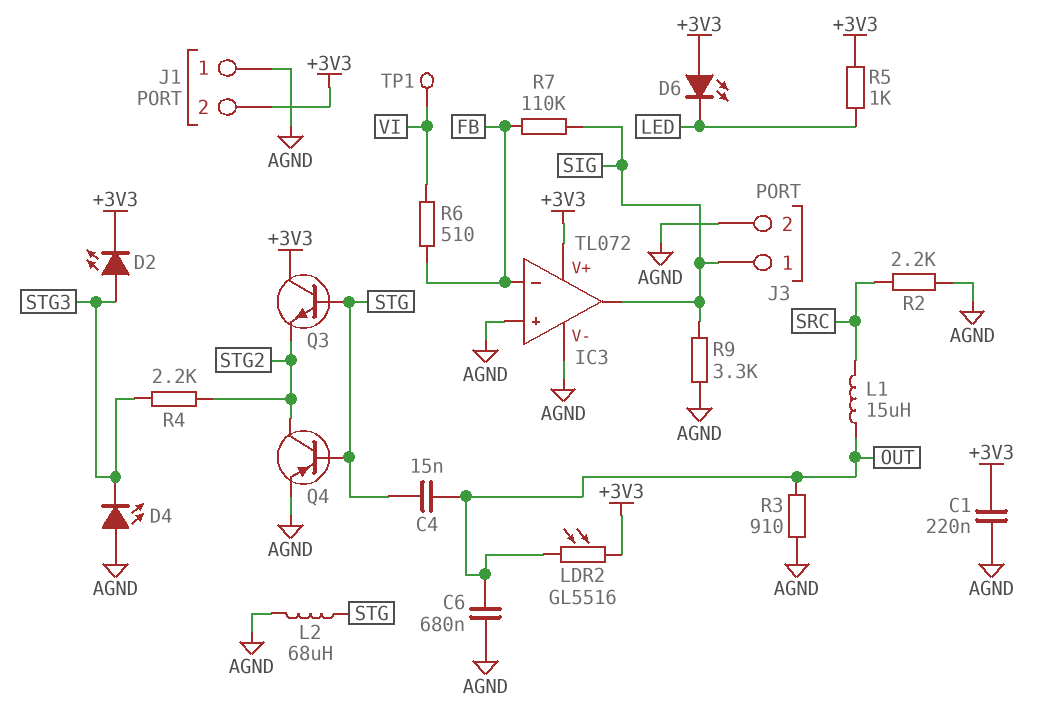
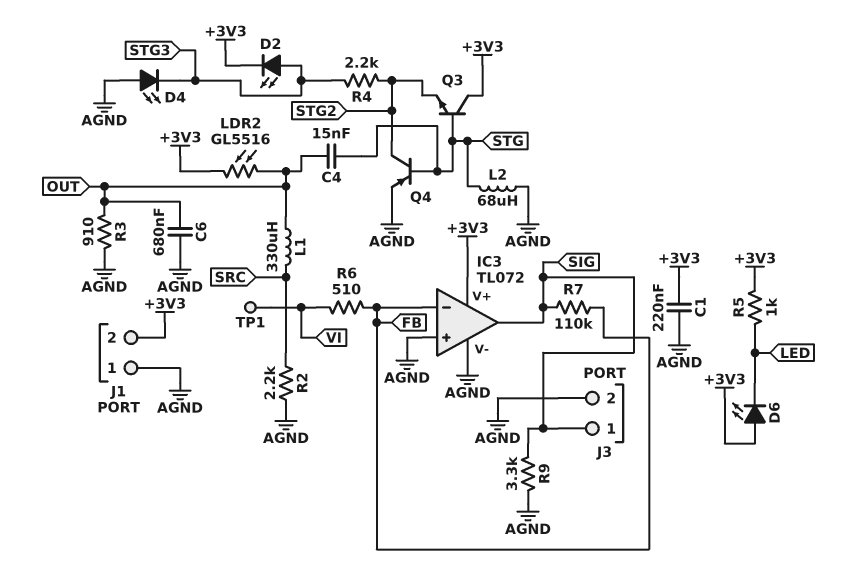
L1: 15uH (OUT, SRC) -> 330uH (OUT, SRC)

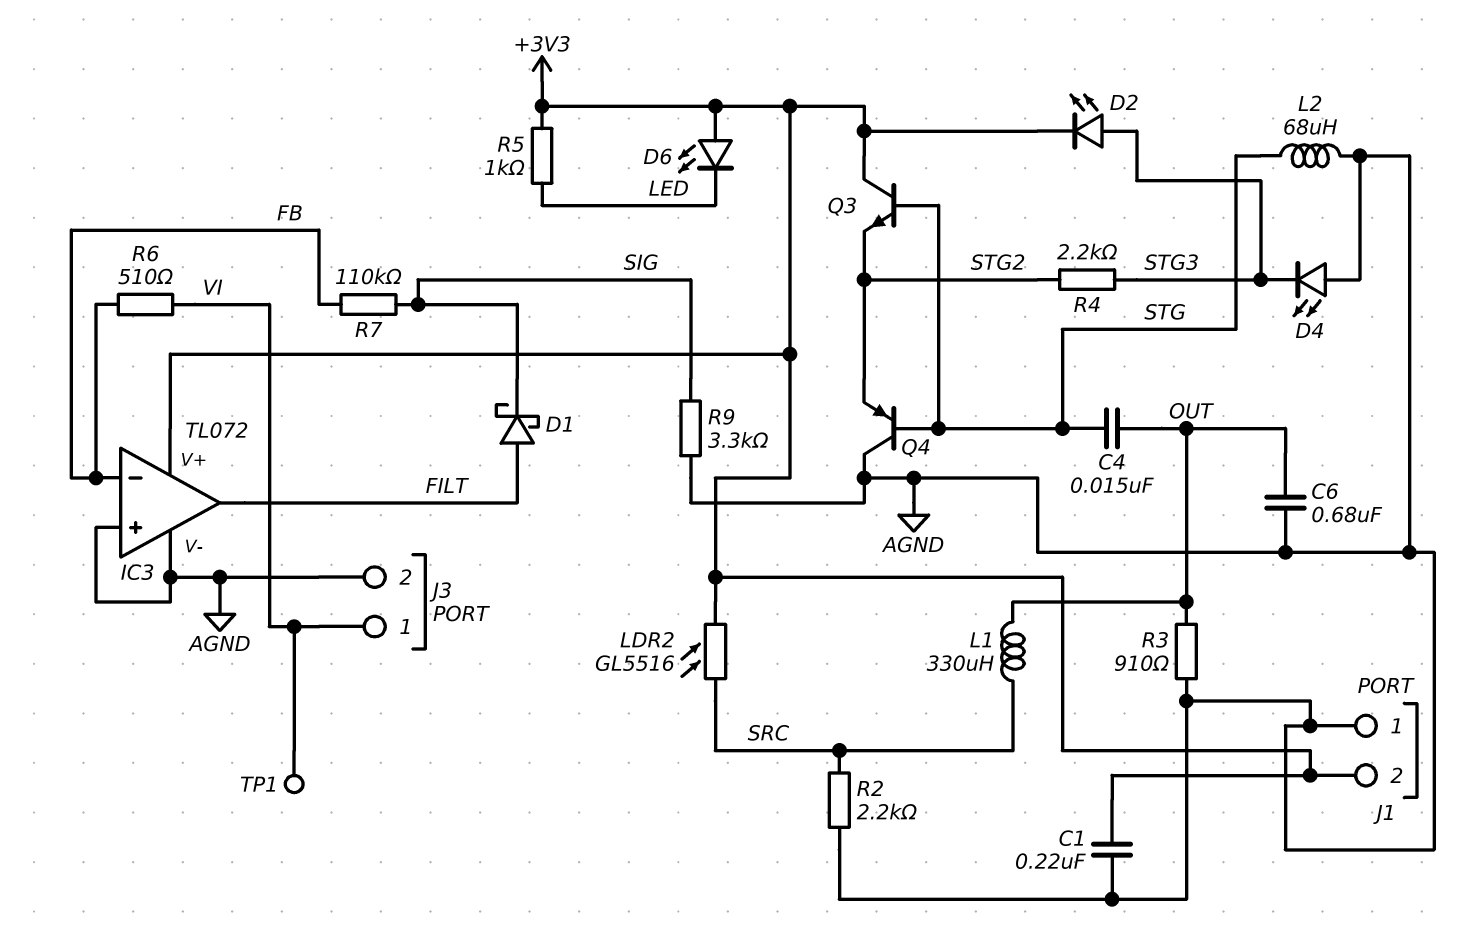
D1: none -> schottky (A FILT, K SIG)
IC3 pin out: SIG -> FILT
J3 pin 1: SIG -> VI
LDR2: GL5516 (+3V3, OUT) -> GL5516 (+3V3, SRC)
Q4: PNP (B STG, C STG2, E AGND) -> PNP (B STG, C AGND, E STG2)

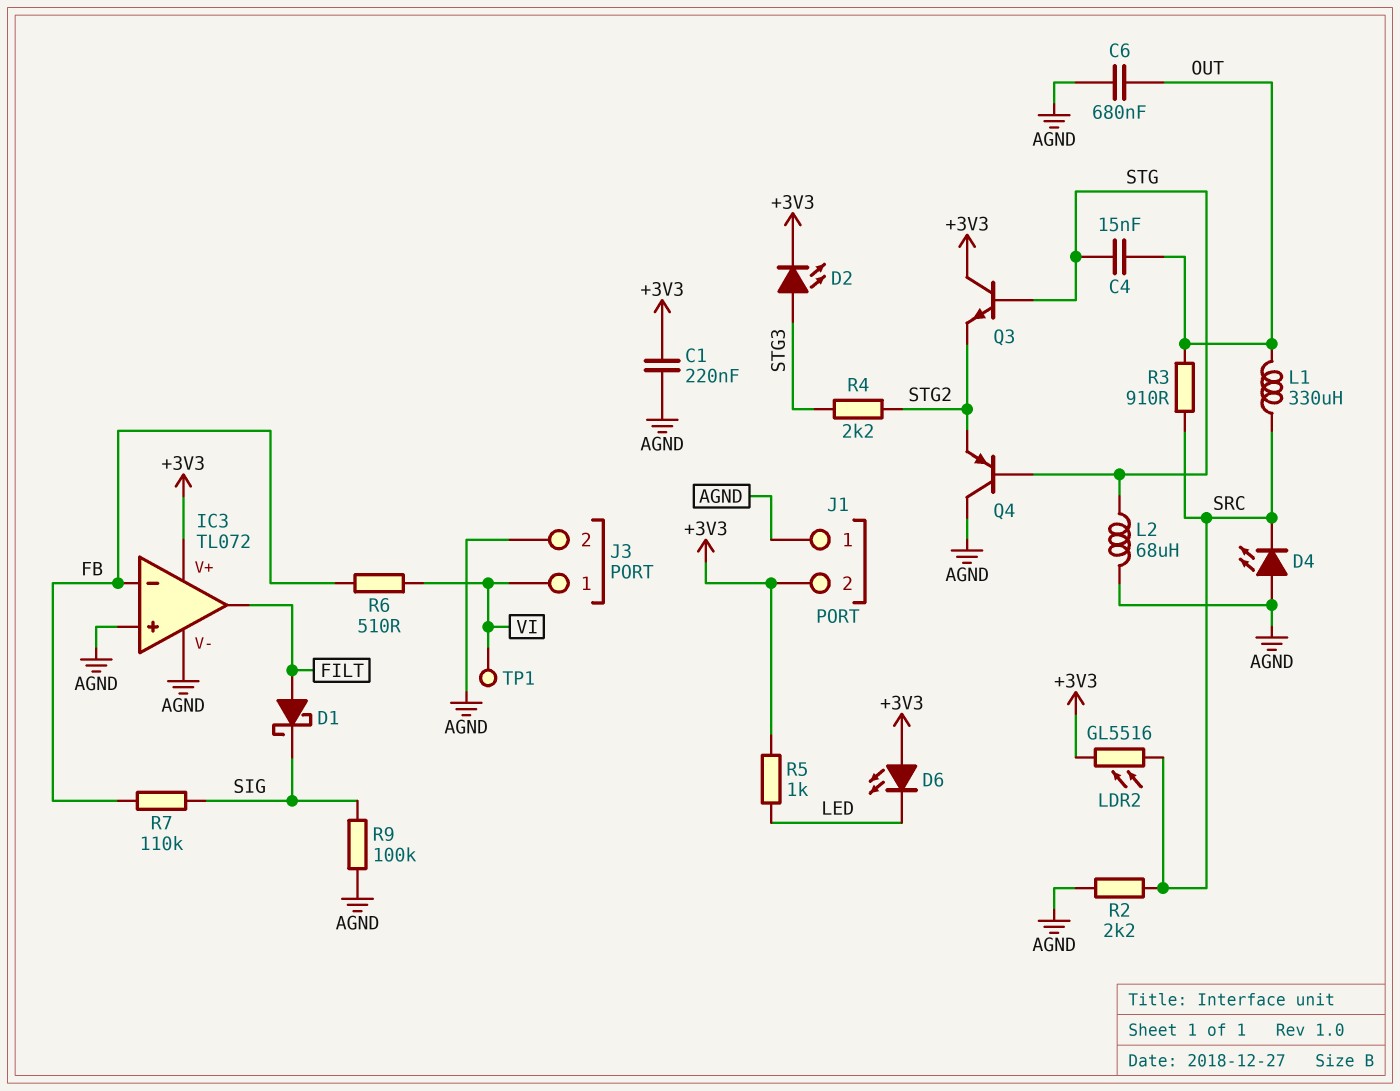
D4: LED (A AGND, K STG3) -> LED (A AGND, K SRC)
R3: 910 (AGND, OUT) -> 910 (OUT, SRC)
R9: 3.3k (AGND, SIG) -> 100k (AGND, SIG)

